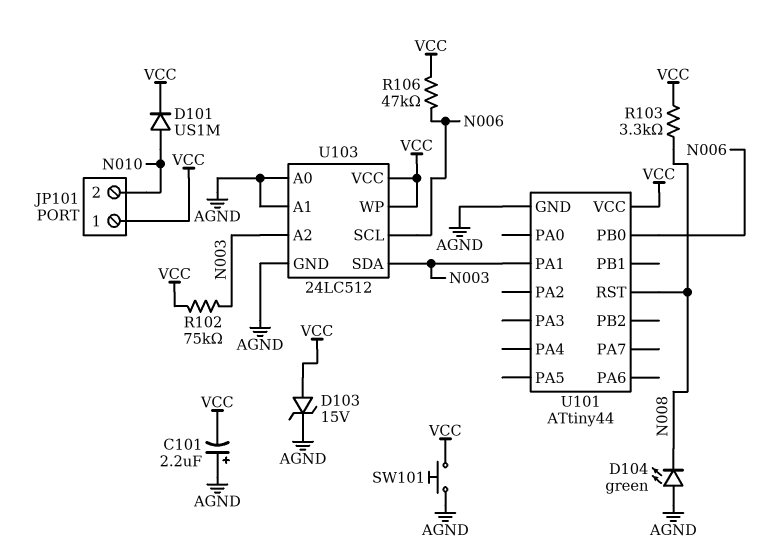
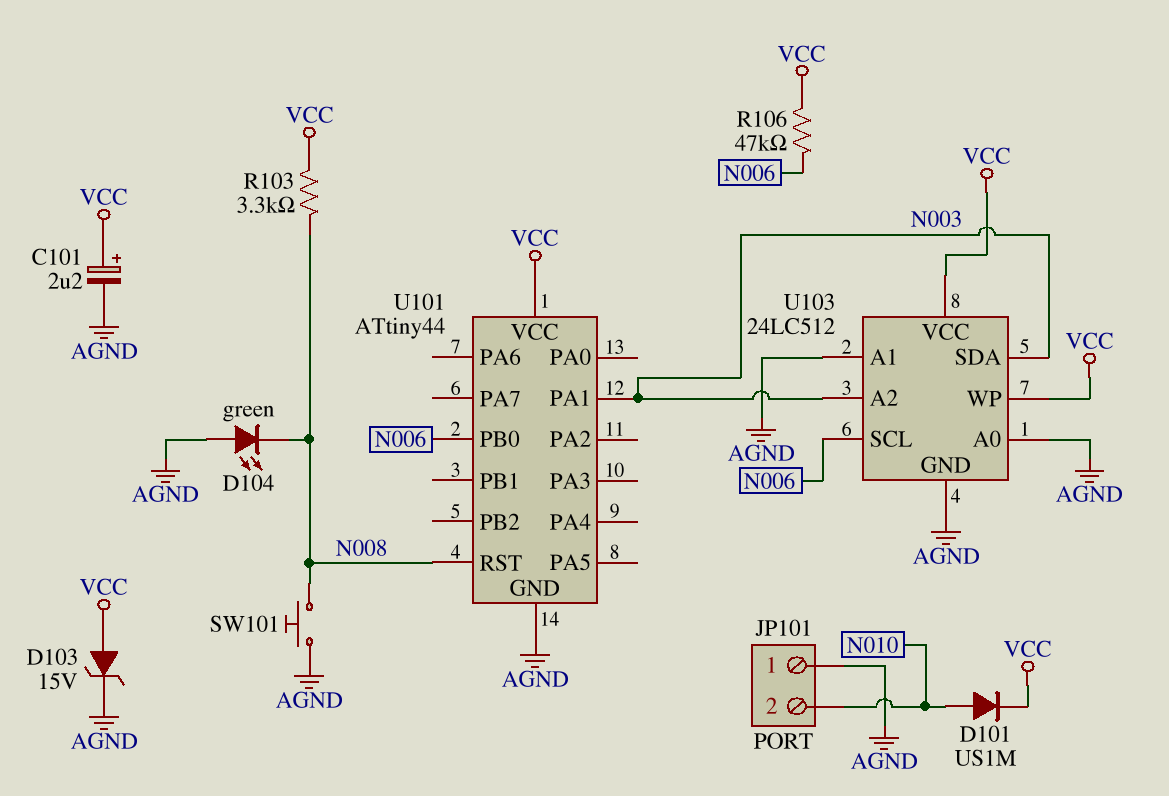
C101: 2.2uF (plus AGND, minus VCC) -> 2.2uF (plus VCC, minus AGND)
JP101 pin 1: VCC -> AGND
R102: 75k (N003, VCC) -> none
SW101: button (AGND, VCC) -> button (AGND, N008)

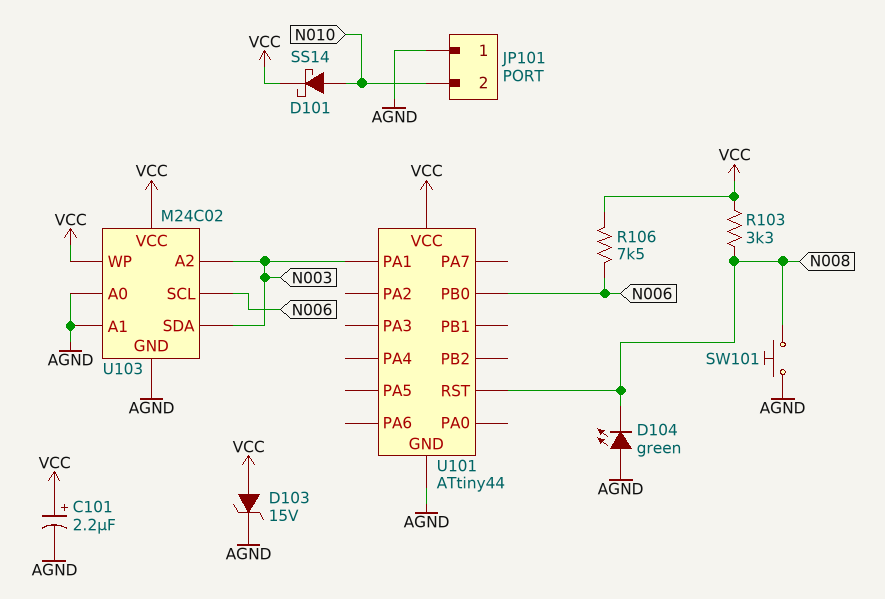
D101: diode US1M (A N010, K VCC) -> schottky SS14 (A N010, K VCC)
R106: 47k (N006, VCC) -> 7.5k (N006, VCC)
U103: 24LC512 -> M24C02

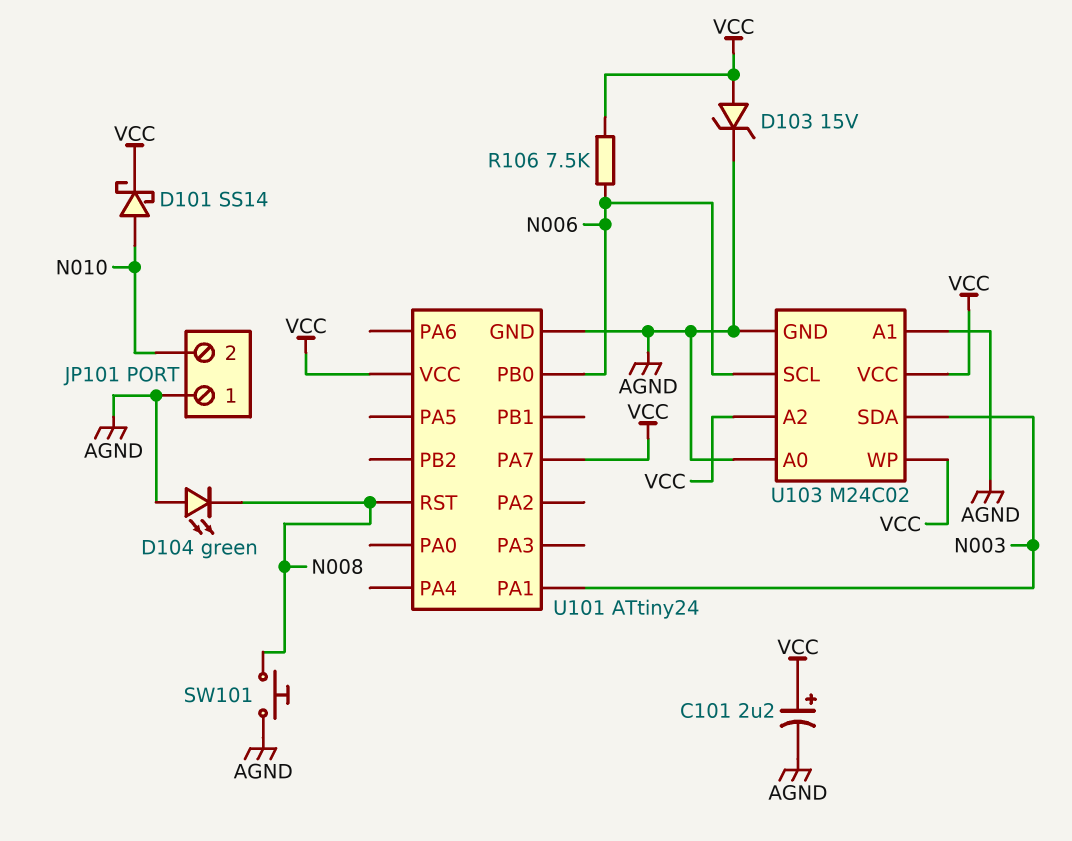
R103: 3.3k (N008, VCC) -> none
U101: ATtiny44 -> ATtiny24
U101 pin PA7: none -> VCC
U103 pin A2: N003 -> VCC

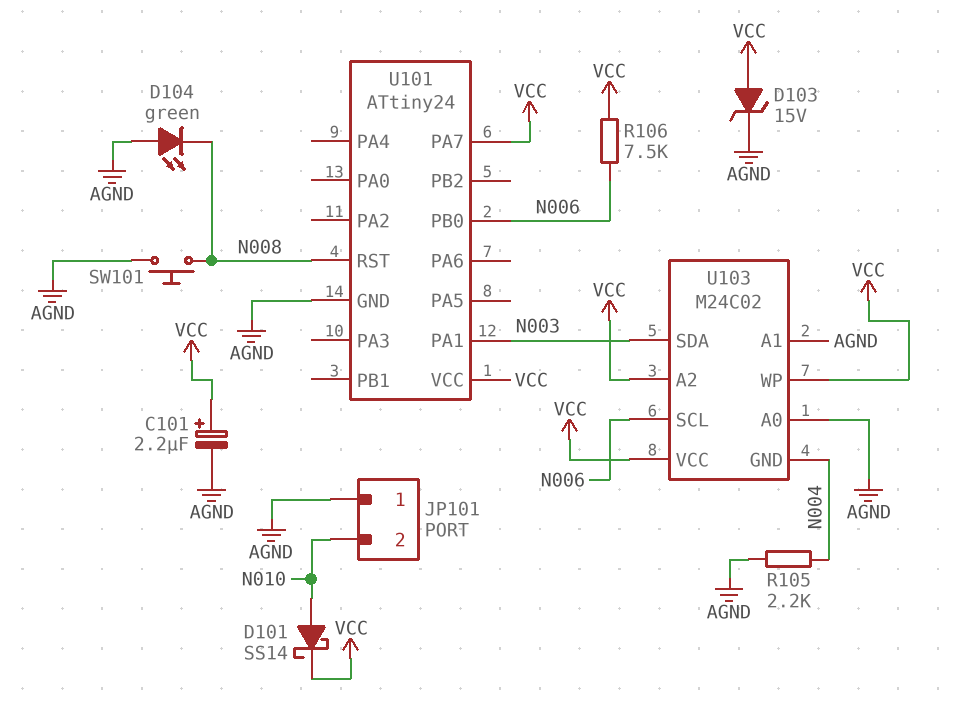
R105: none -> 2.2k (AGND, N004)
U103 pin GND: AGND -> N004

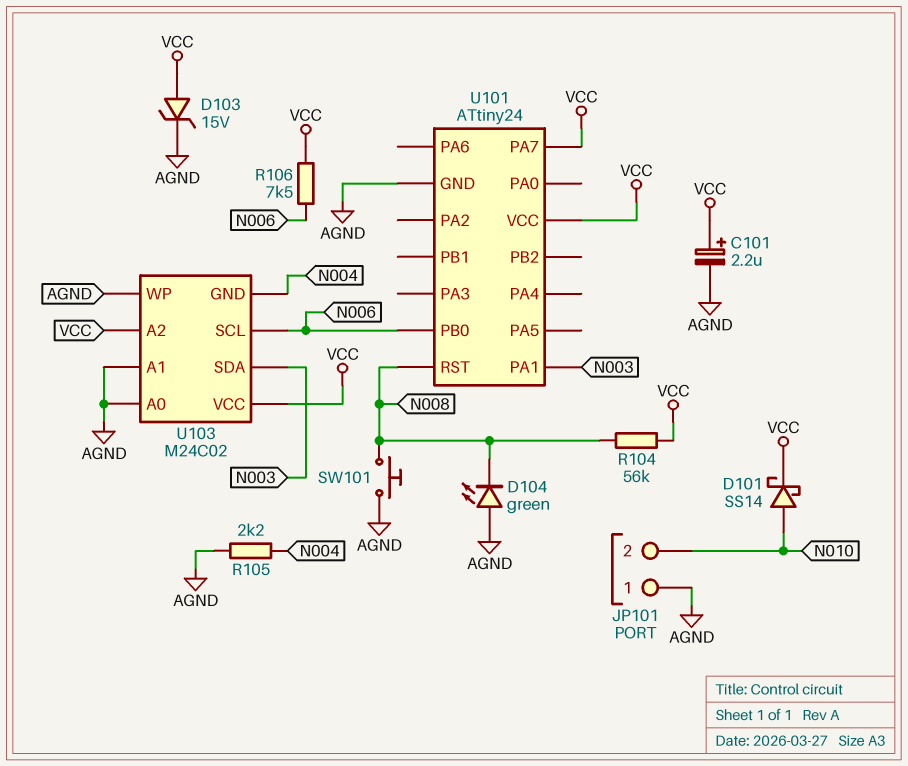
R104: none -> 56k (N008, VCC)
U103 pin WP: VCC -> AGND

